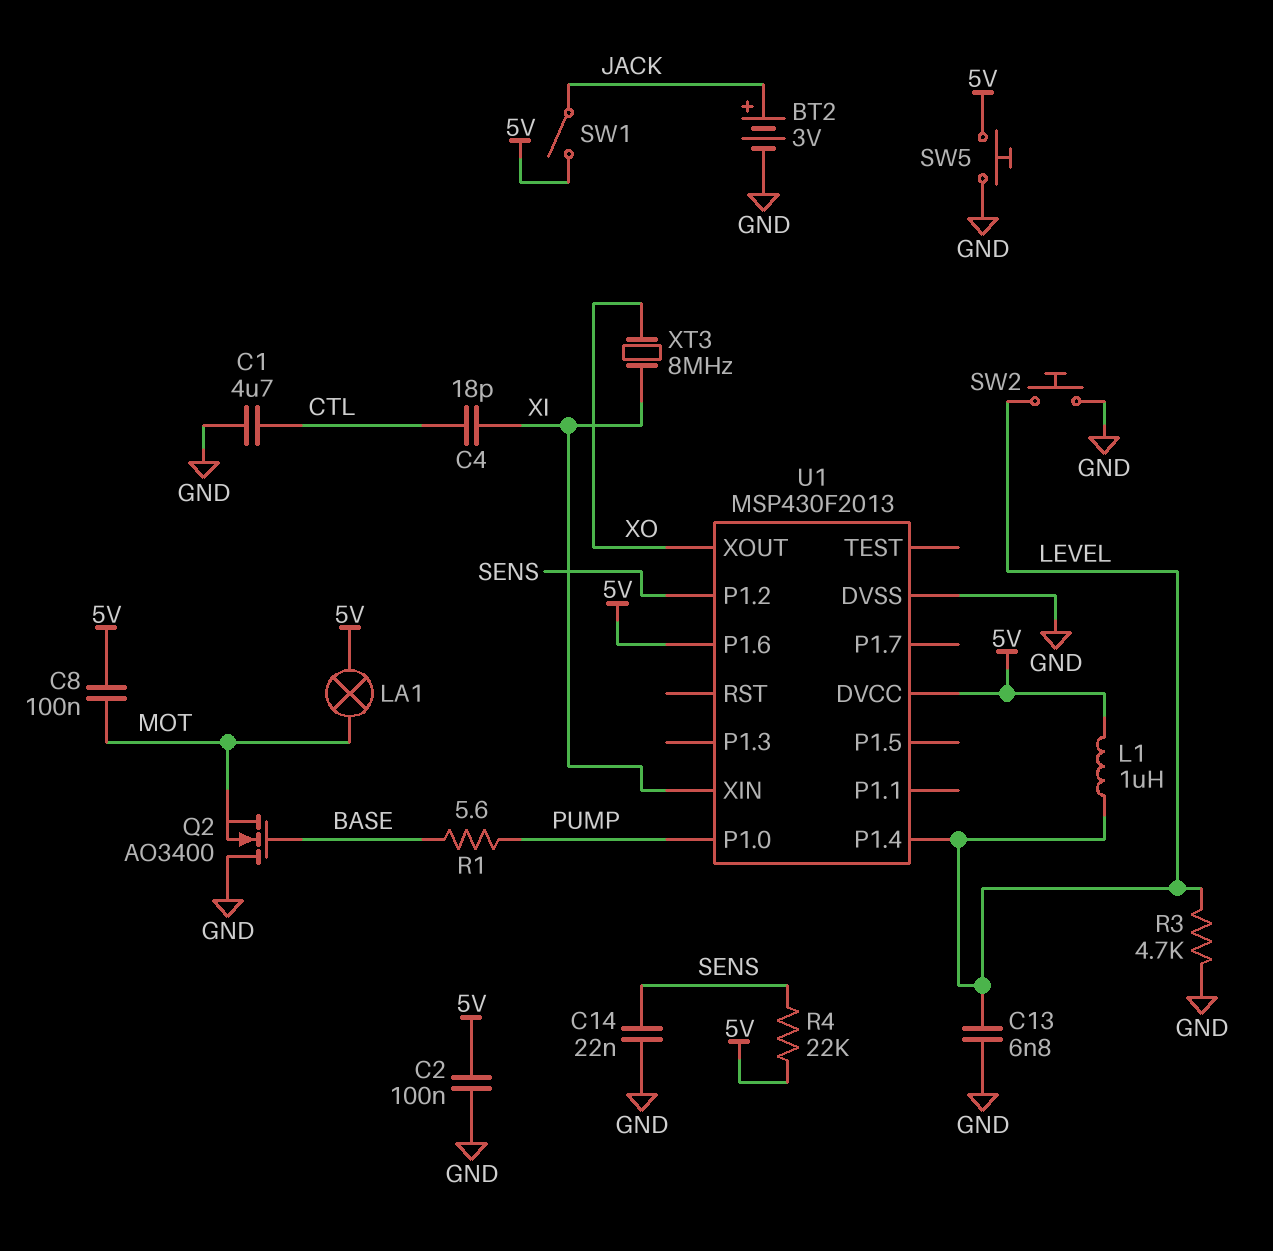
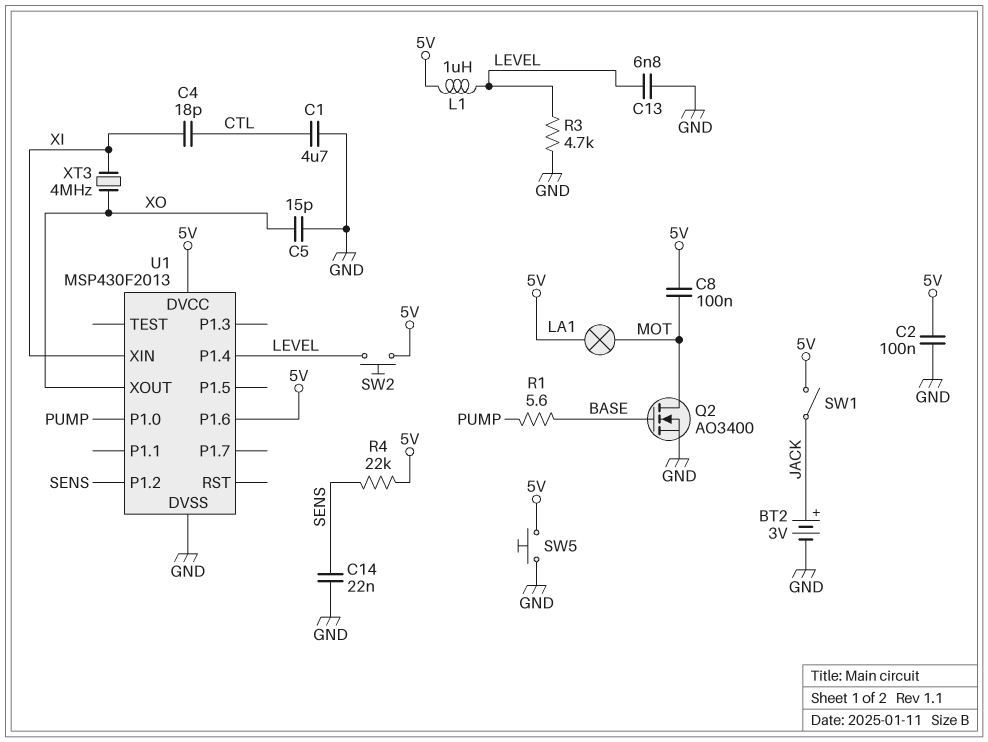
C5: none -> 15pF (GND, XO)
Q2: NMOS AO3400 (G BASE, D GND, S MOT) -> NMOS AO3400 (G BASE, D MOT, S GND)
SW2: button (GND, LEVEL) -> button (5V, LEVEL)
XT3: 8MHz (XI, XO) -> 4MHz (XI, XO)

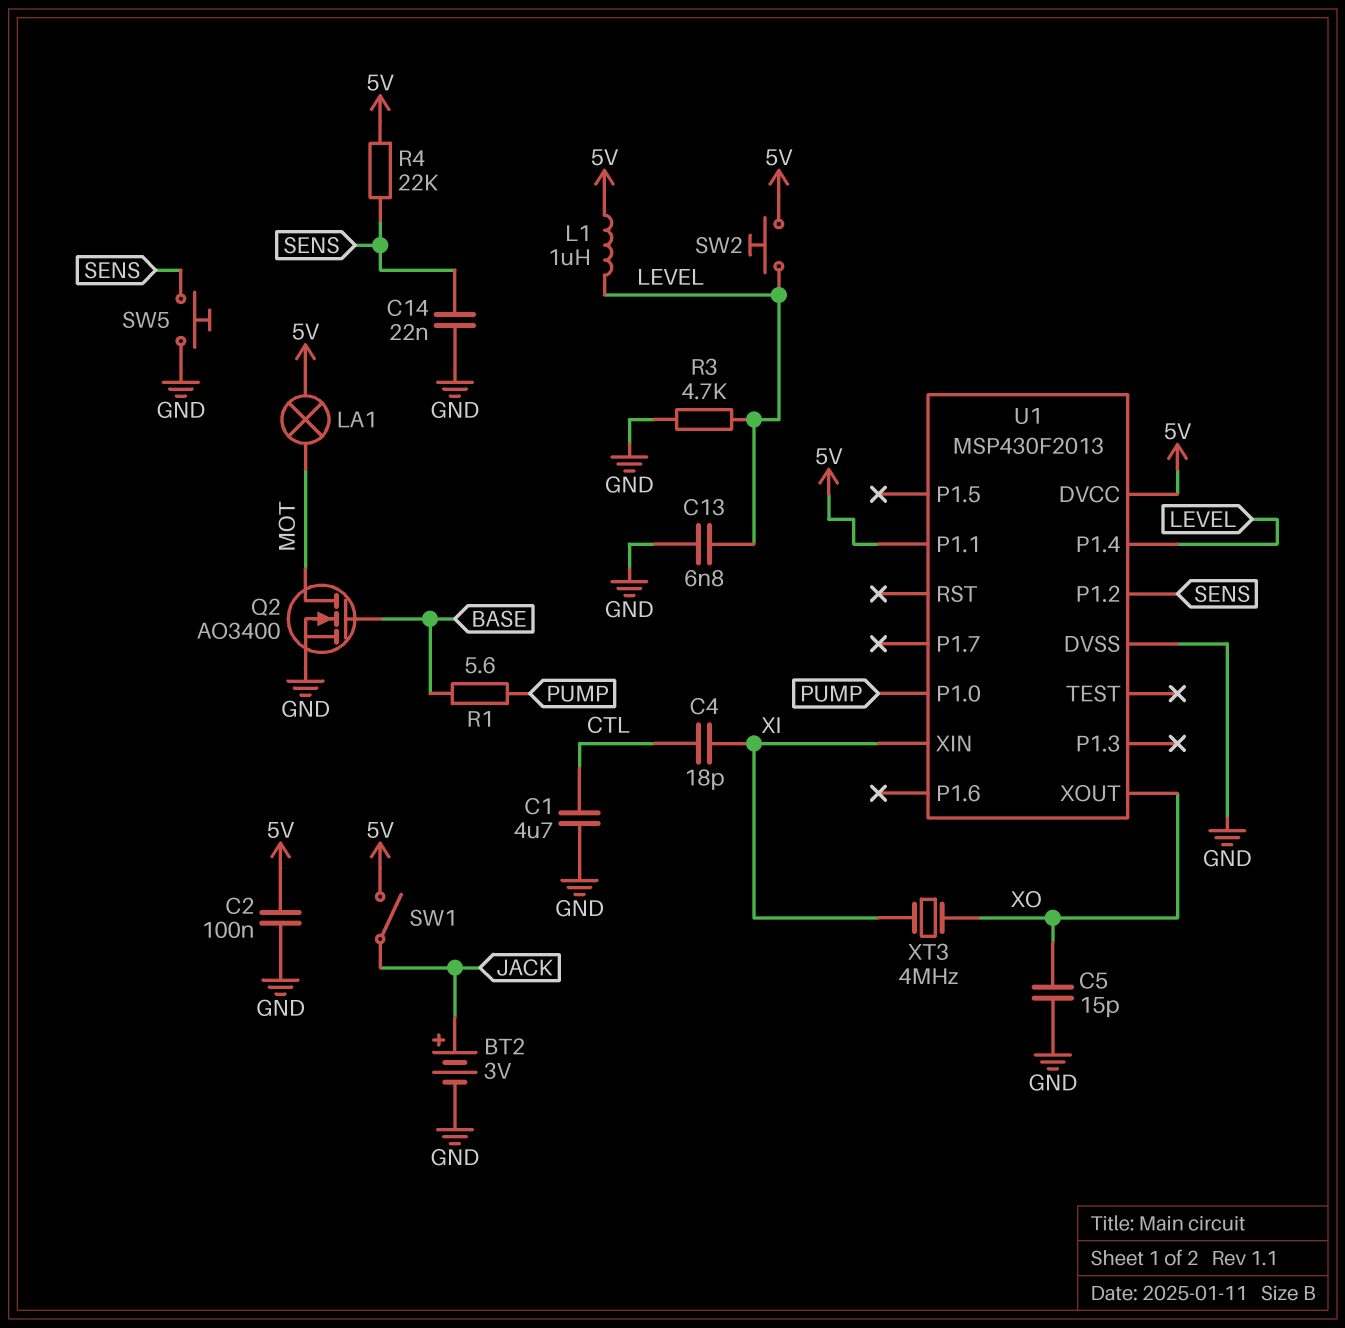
C8: 100nF (5V, MOT) -> none
SW5: button (5V, GND) -> button (GND, SENS)
U1 pin P1.1: none -> 5V
U1 pin P1.6: 5V -> none

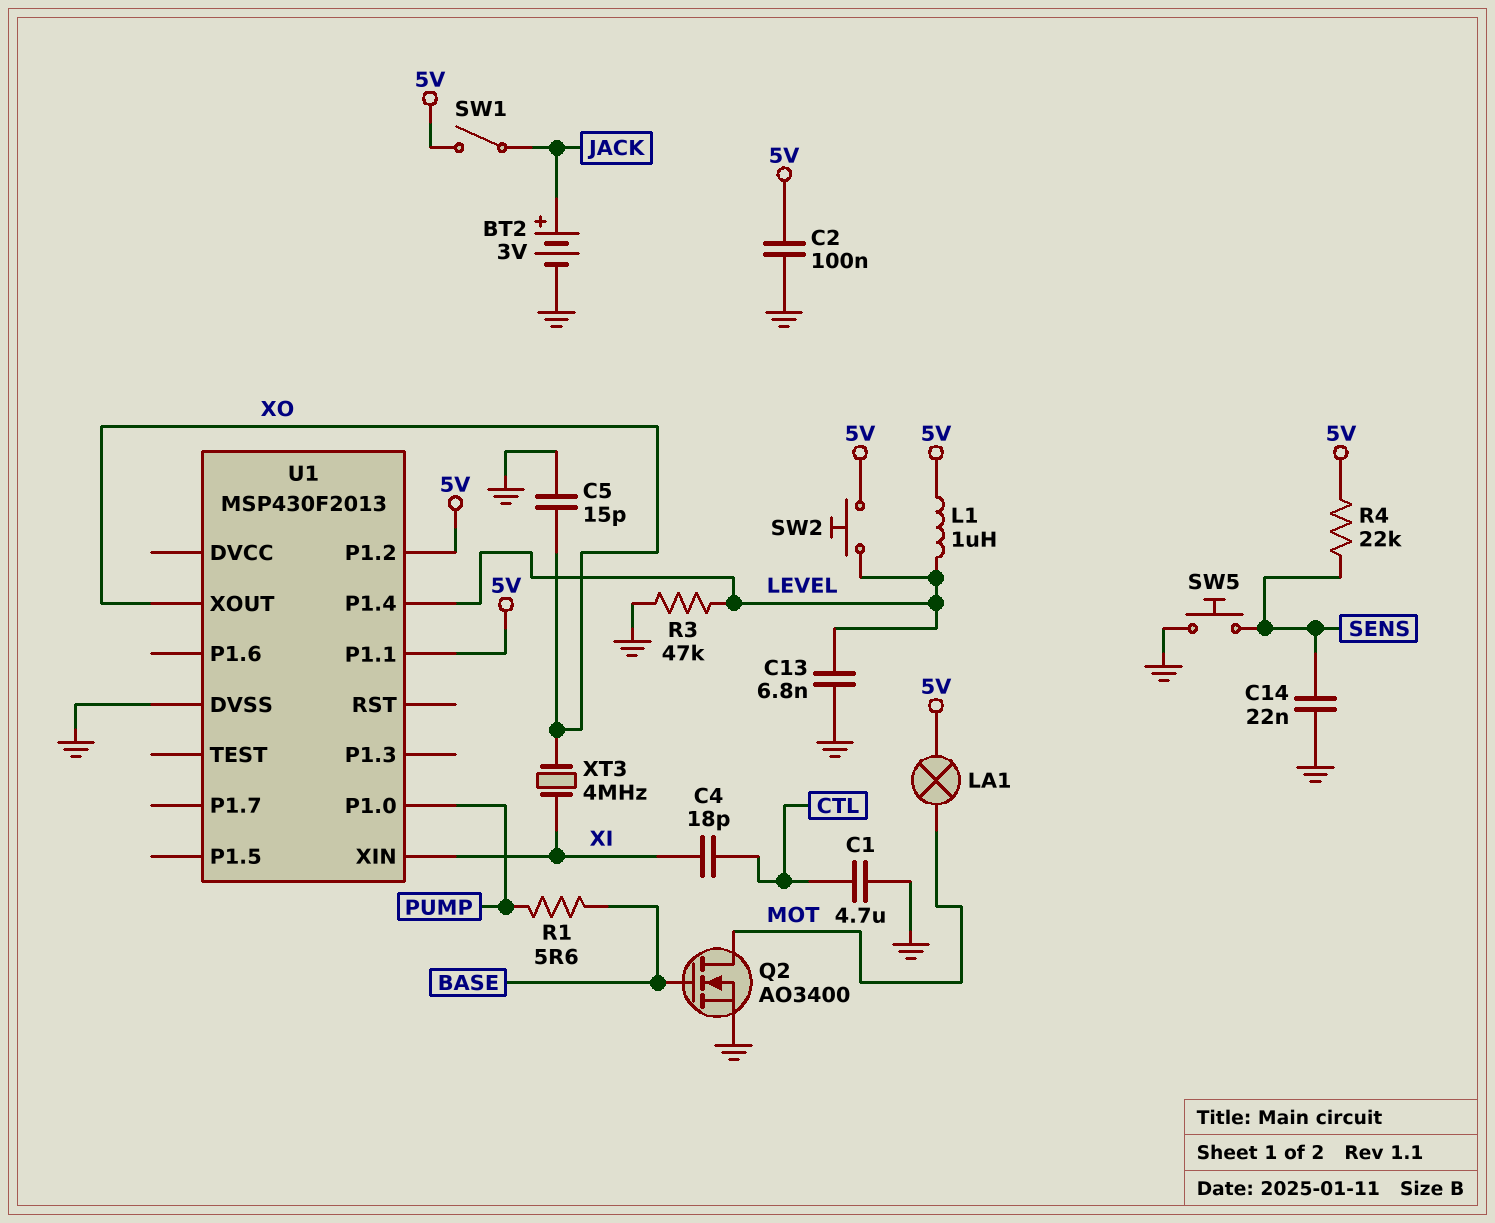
R3: 4.7k (GND, LEVEL) -> 47k (GND, LEVEL)
U1 pin DVCC: 5V -> none
U1 pin P1.2: SENS -> 5V

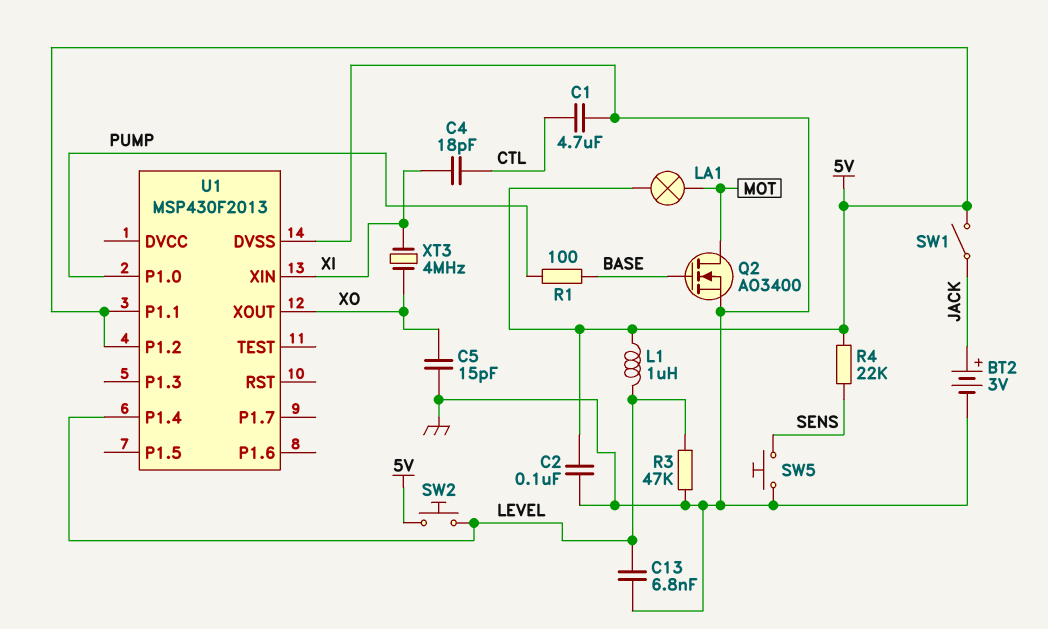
C14: 22nF (GND, SENS) -> none
R1: 5.6 (BASE, PUMP) -> 100 (BASE, PUMP)

